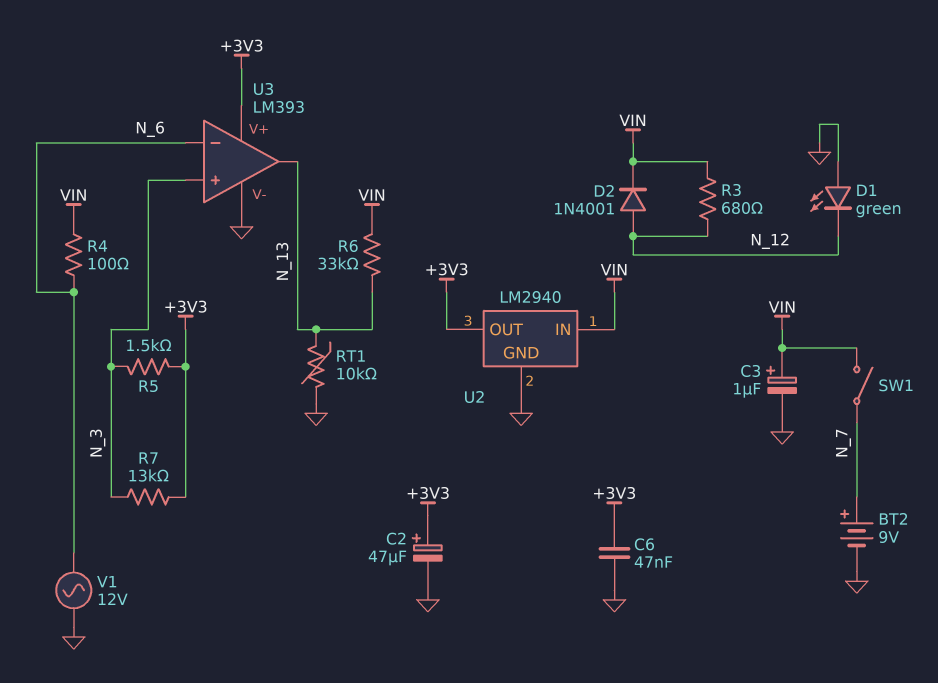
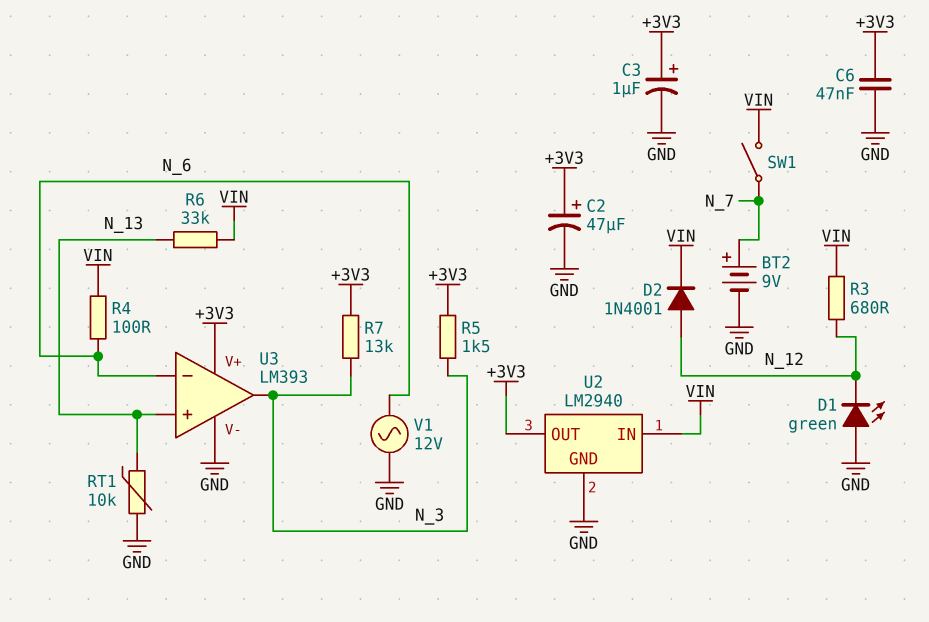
C3: 1uF (plus VIN, minus GND) -> 1uF (plus +3V3, minus GND)
U3 pin in+: N_3 -> N_13
U3 pin out: N_13 -> N_3

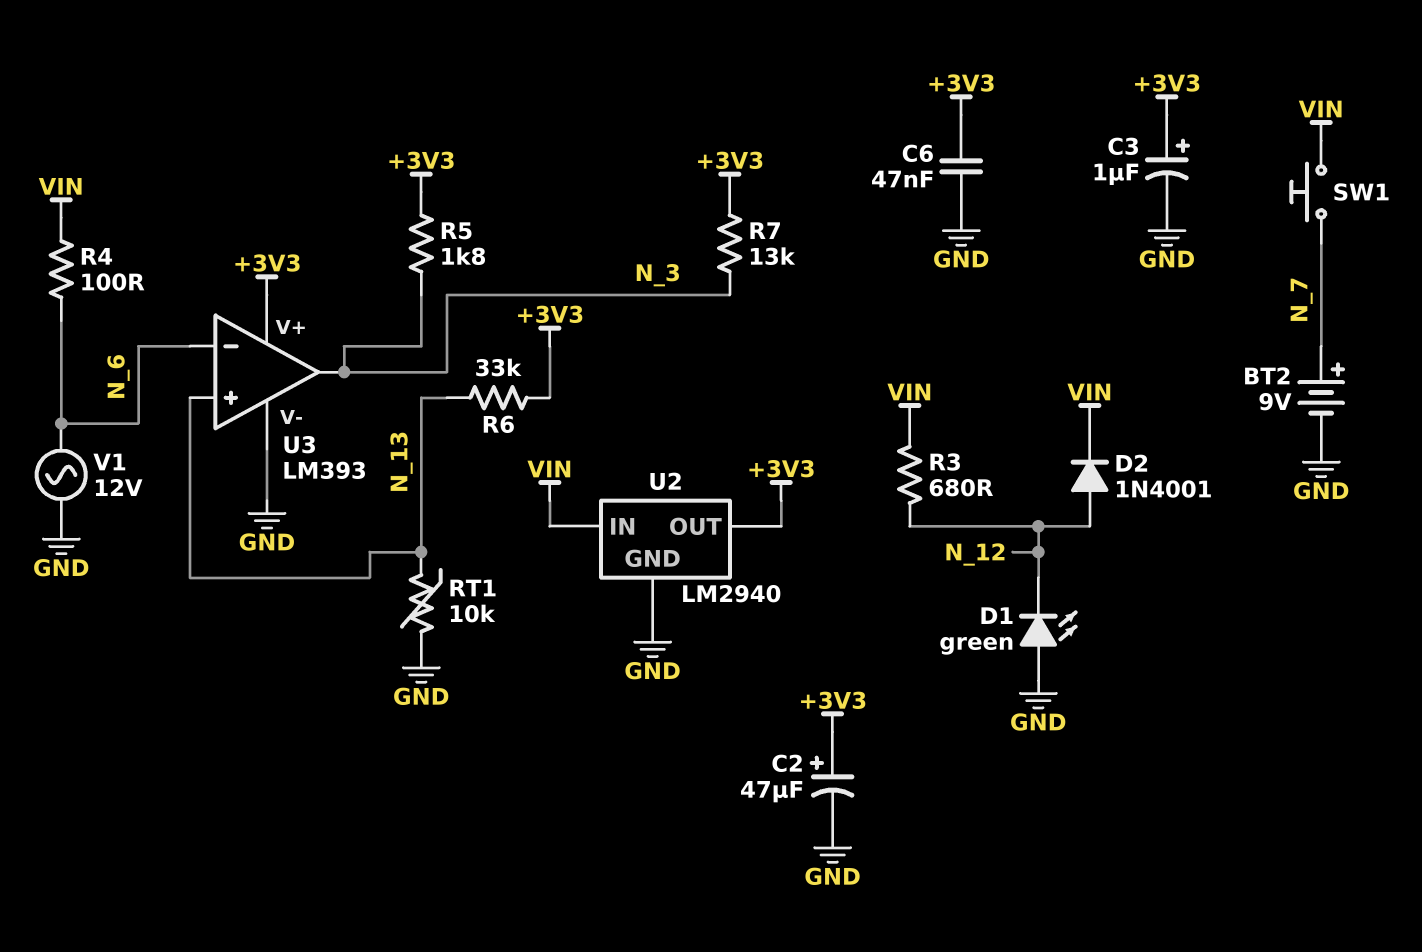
R5: 1.5k (+3V3, N_3) -> 1.8k (+3V3, N_3)
R6: 33k (N_13, VIN) -> 33k (+3V3, N_13)
SW1: switch (N_7, VIN) -> button (N_7, VIN)

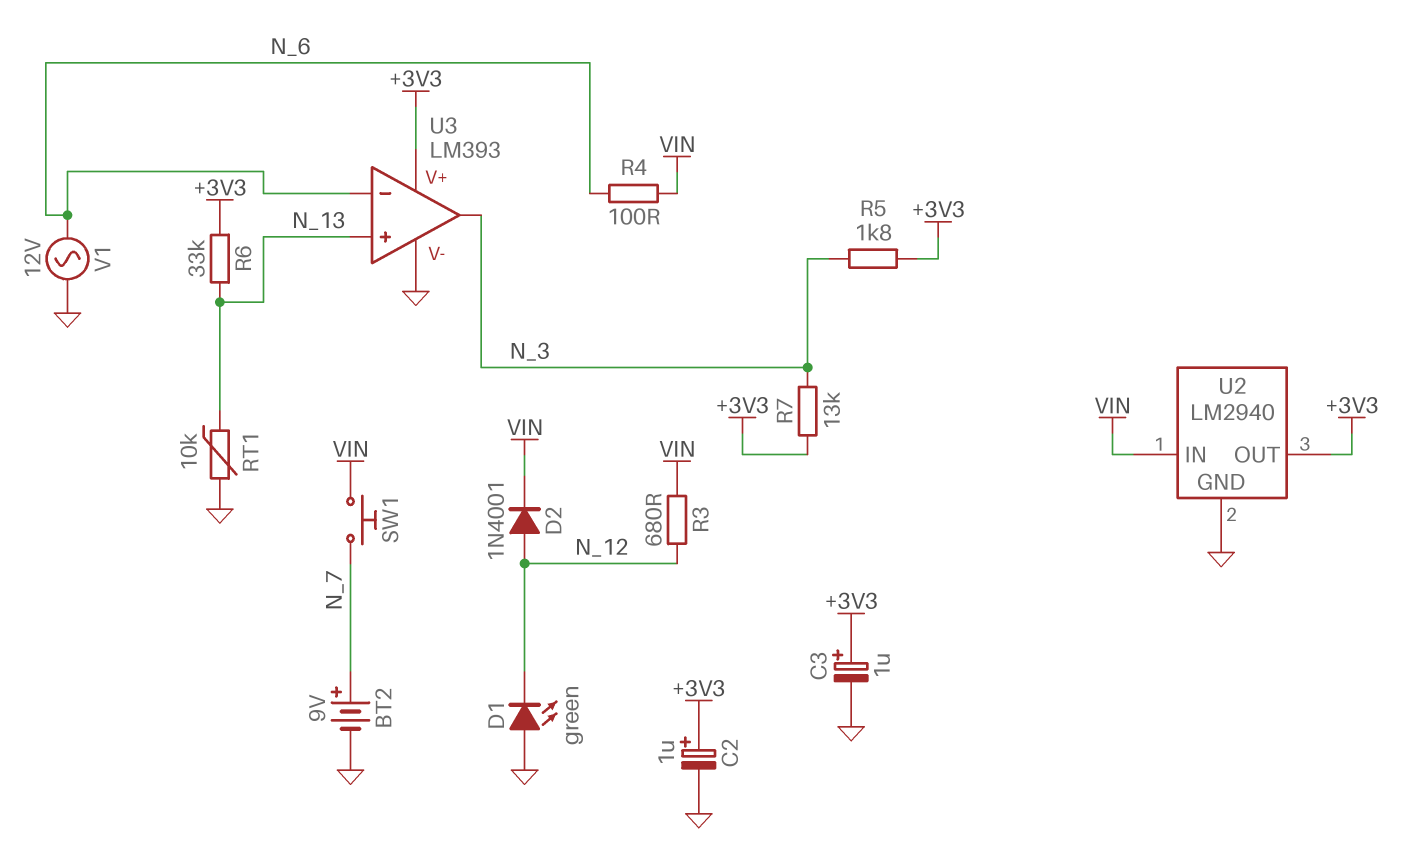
C2: 47uF (plus +3V3, minus GND) -> 1uF (plus +3V3, minus GND)
C6: 47nF (+3V3, GND) -> none

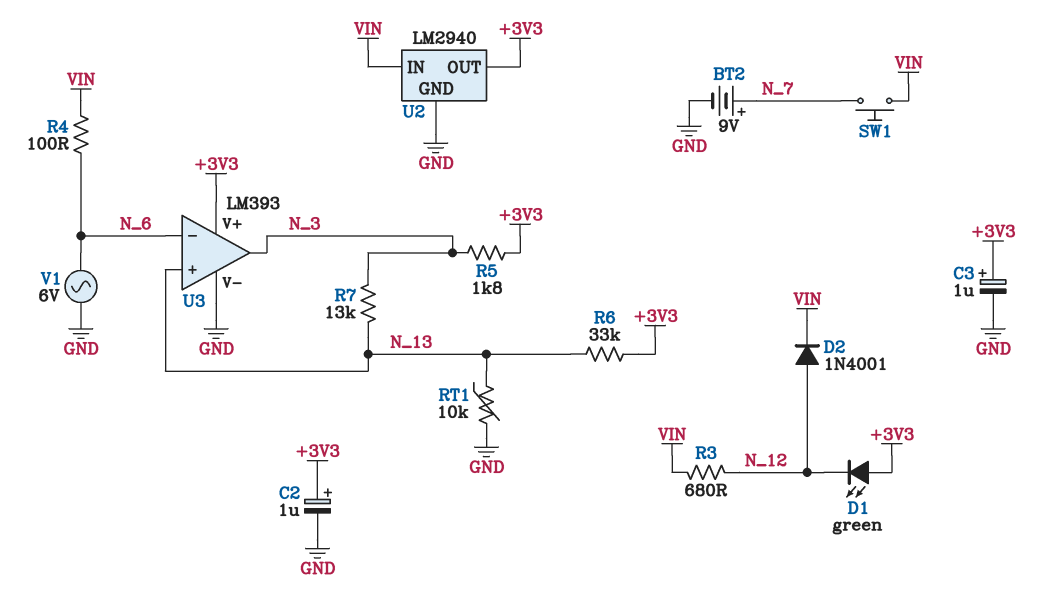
D1: LED green (A GND, K N_12) -> LED green (A +3V3, K N_12)
R7: 13k (+3V3, N_3) -> 13k (N_3, N_13)
V1: AC 12V (GND, N_6) -> AC 6V (GND, N_6)

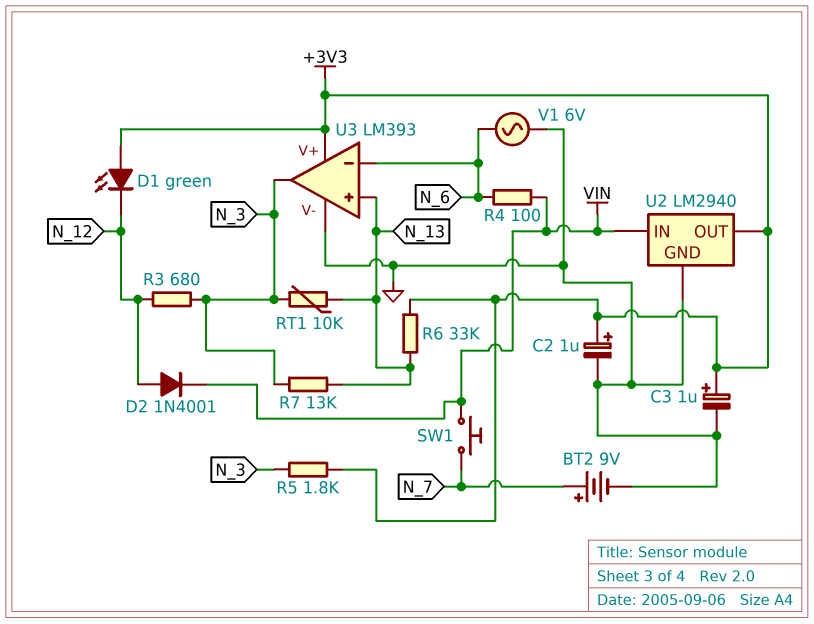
R3: 680 (N_12, VIN) -> 680 (N_3, N_12)
RT1: 10k (GND, N_13) -> 10k (N_3, N_13)

